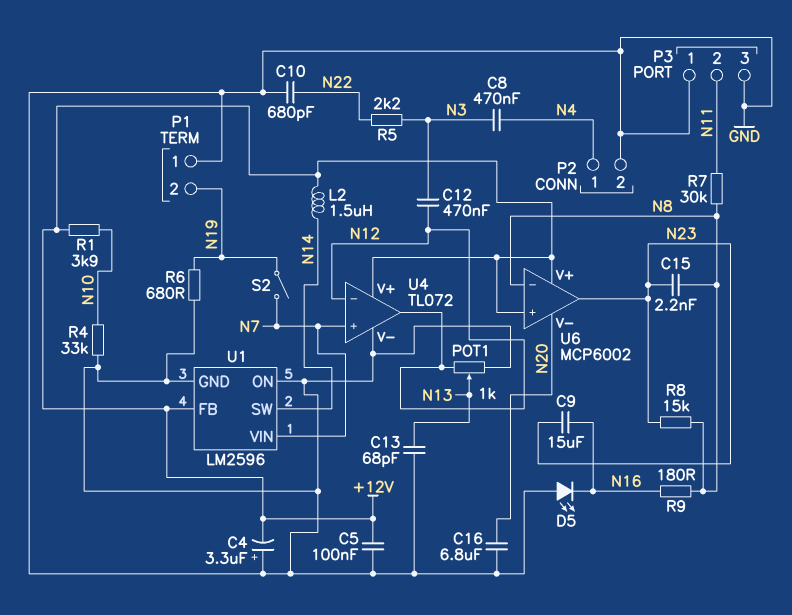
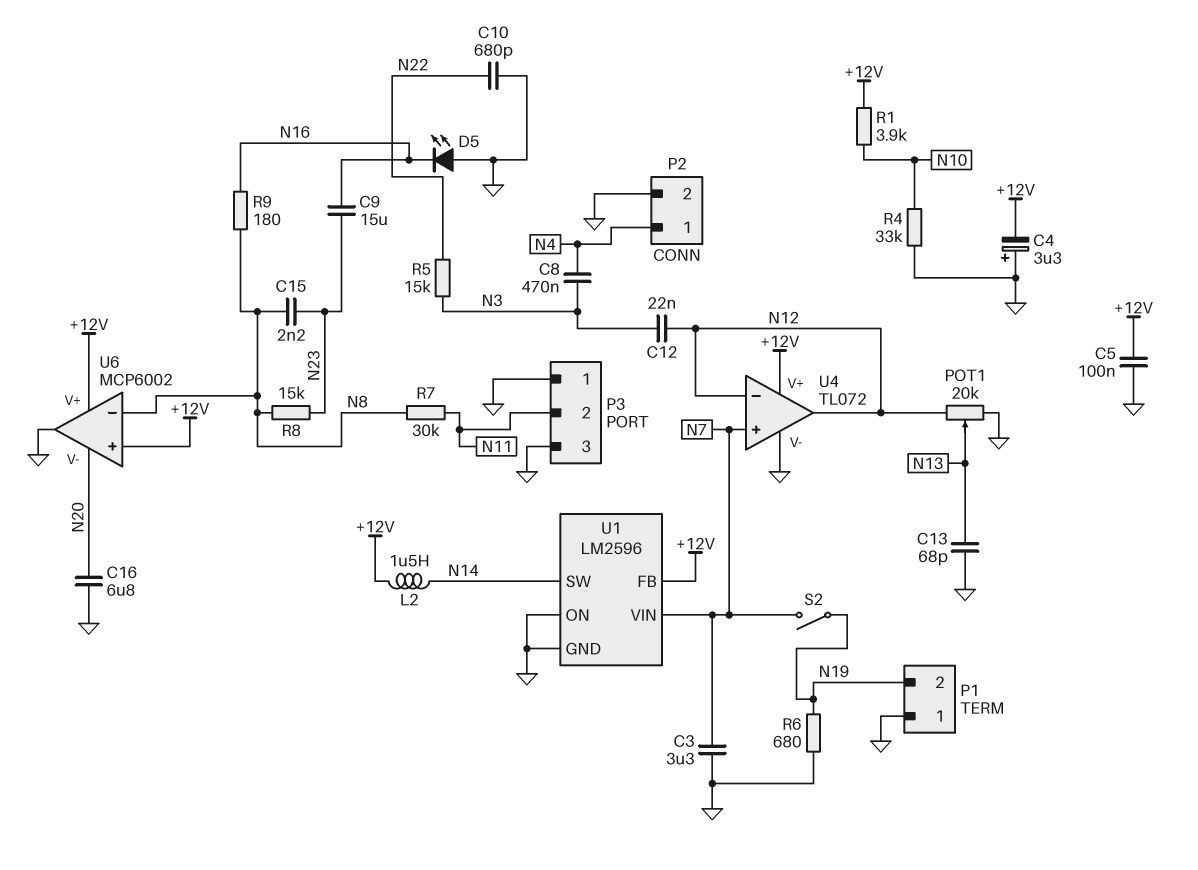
C3: none -> 3.3uF (GND, N7)
C12: 470nF (N3, N12) -> 22nF (N3, N12)
POT1: 1k (GND, N12, wiper N13) -> 20k (GND, N12, wiper N13)
R5: 2.2k (N3, N22) -> 15k (N3, N22)
U6 pin out: N23 -> GND

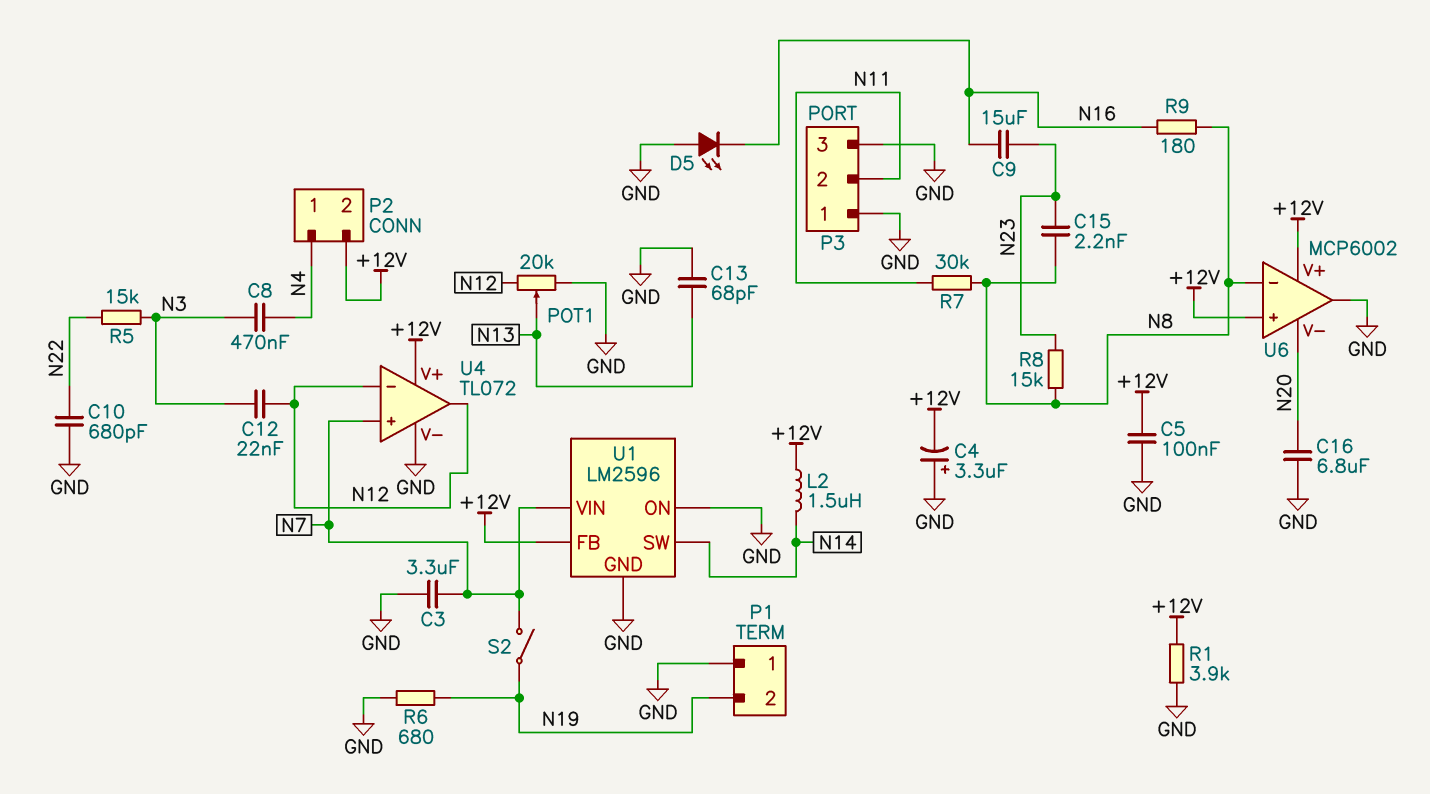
P2 pin 2: GND -> +12V
R1: 3.9k (+12V, N10) -> 3.9k (+12V, GND)
R4: 33k (GND, N10) -> none

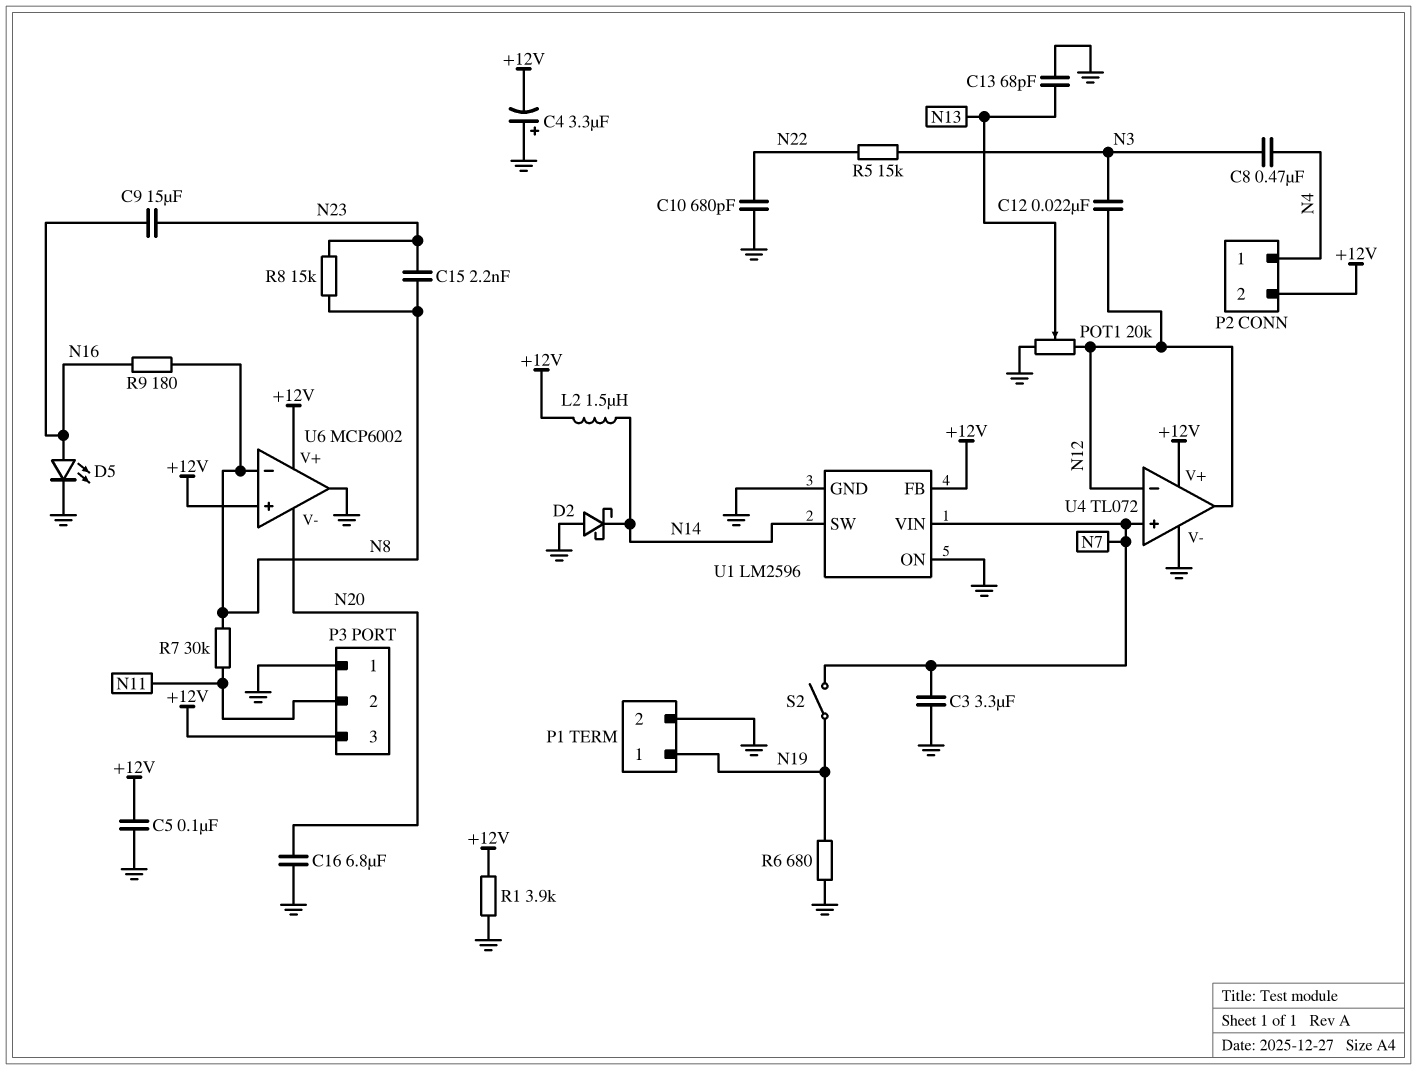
D2: none -> schottky (A GND, K N14)
D5: LED (A GND, K N16) -> LED (A N16, K GND)
P1 pin 1: GND -> N19
P1 pin 2: N19 -> GND
P3 pin 3: GND -> +12V

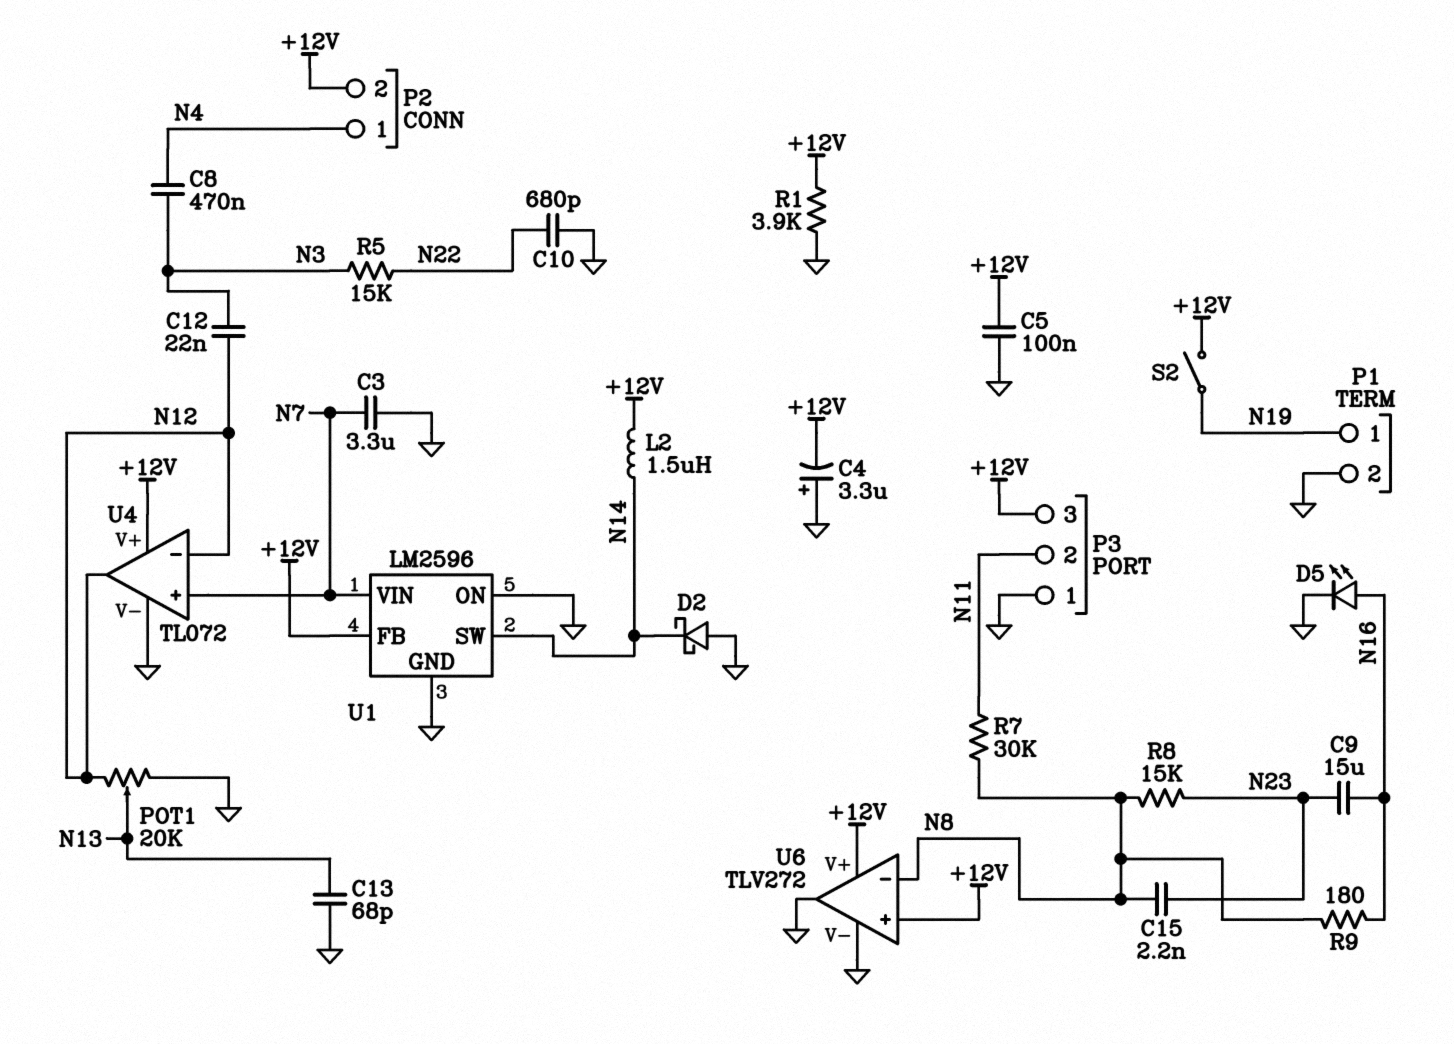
C16: 6.8uF (GND, N20) -> none
R6: 680 (GND, N19) -> none
S2: switch (N7, N19) -> switch (+12V, N19)
U6: MCP6002 -> TLV272
U6 pin V-: N20 -> GND

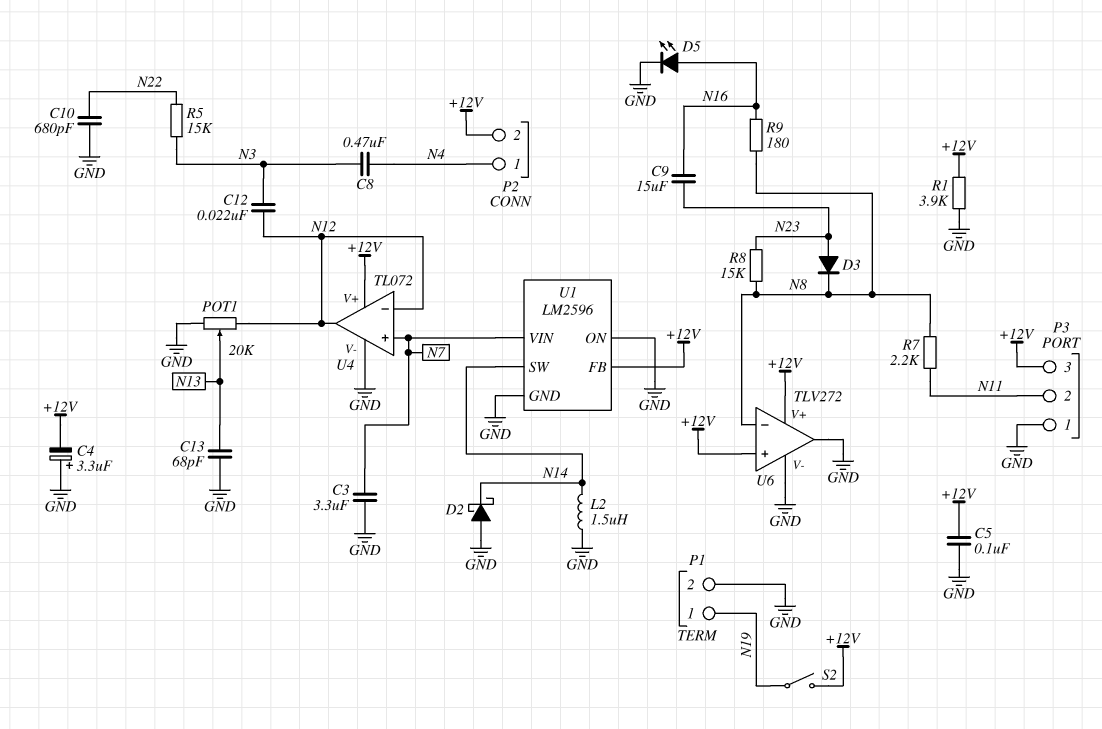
C15: 2.2nF (N8, N23) -> none
D3: none -> diode (A N23, K N8)
L2: 1.5uH (+12V, N14) -> 1.5uH (GND, N14)
R7: 30k (N8, N11) -> 2.2k (N8, N11)

